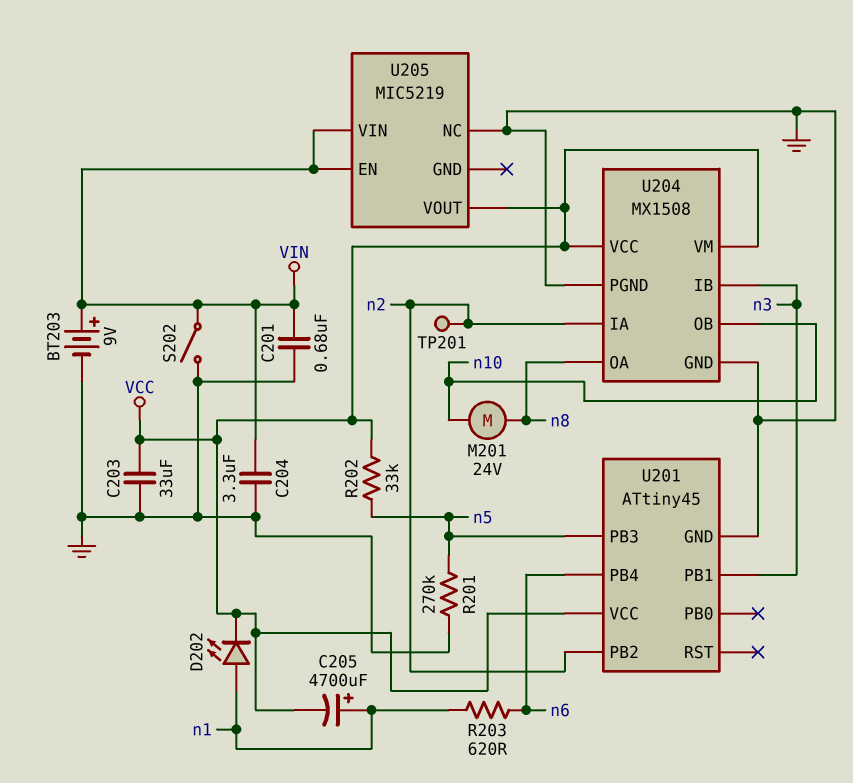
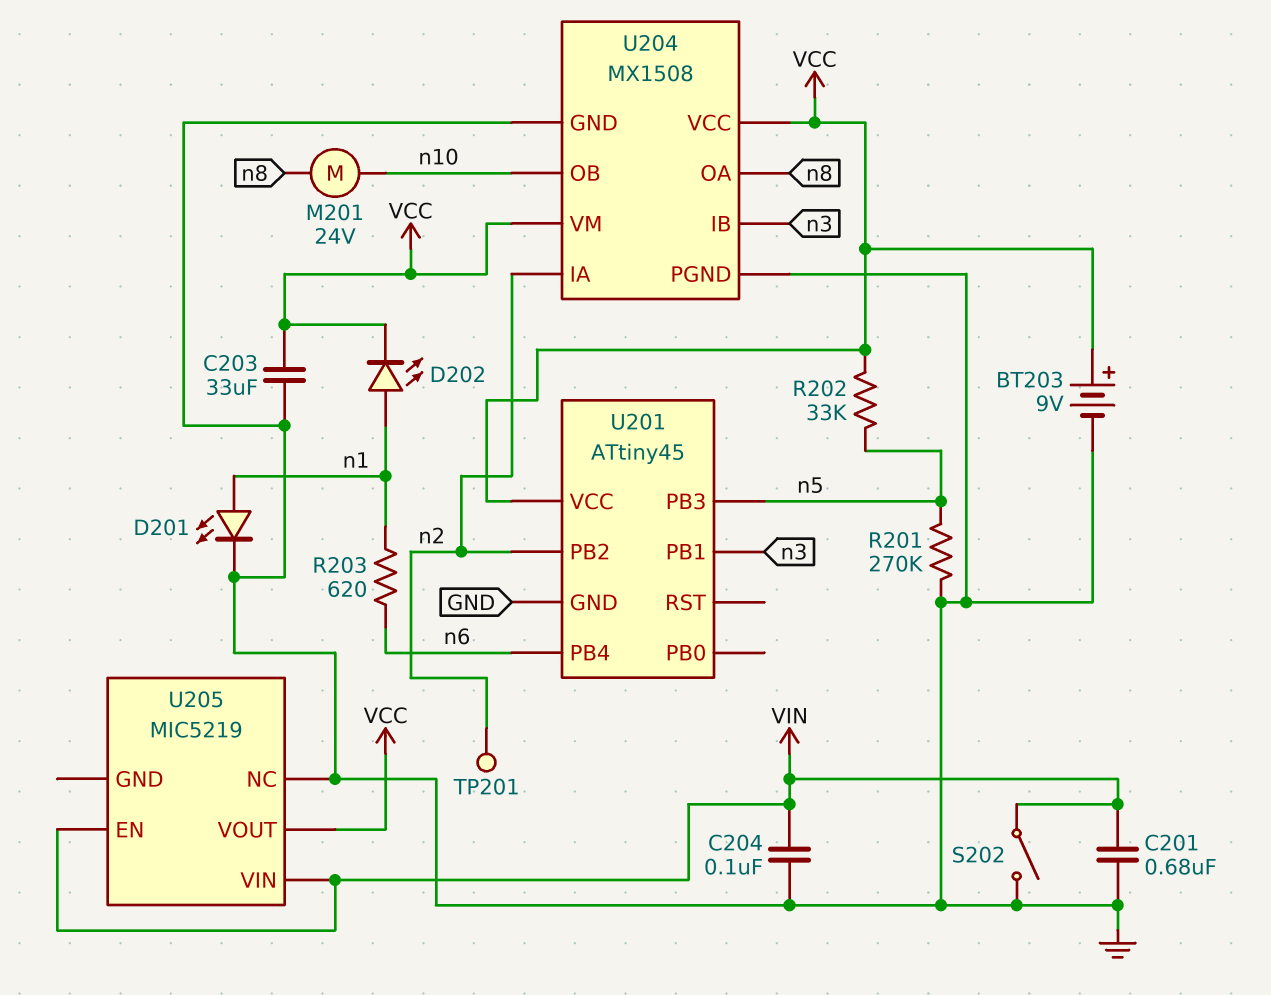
BT203: 9V (plus VIN, minus GND) -> 9V (plus VCC, minus GND)
C204: 3.3uF (GND, VIN) -> 100nF (GND, VIN)
C205: 4700uF (plus n1, minus VCC) -> none
D201: none -> LED (A n1, K GND)

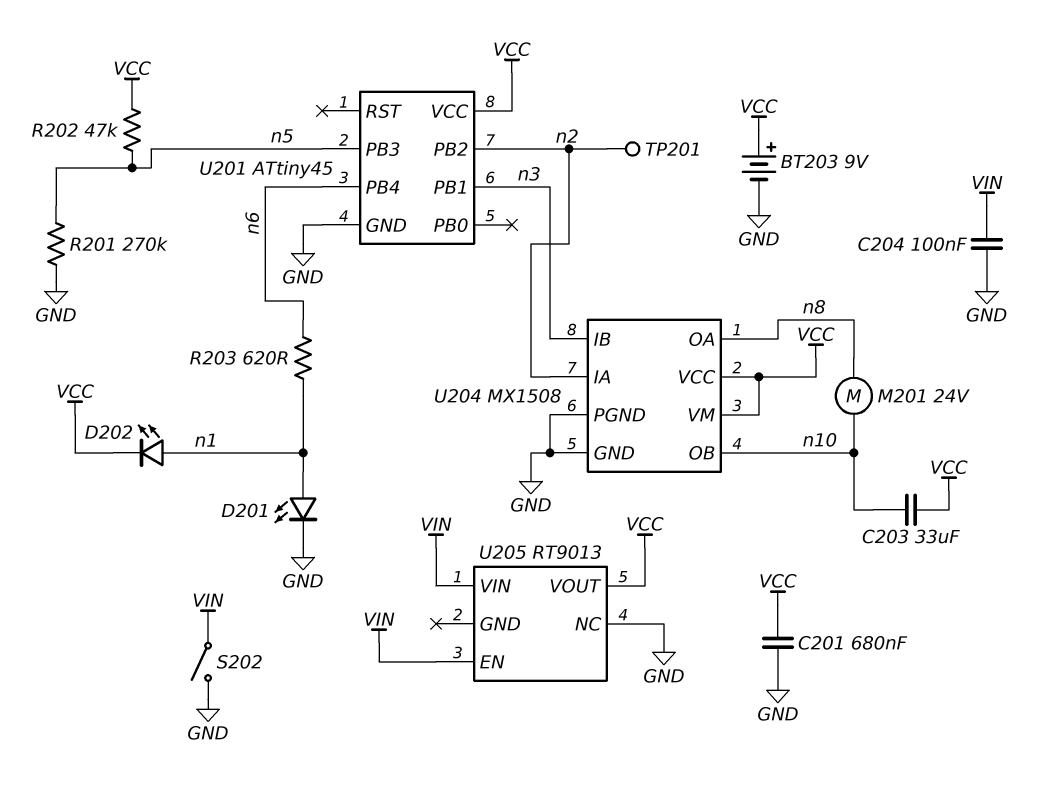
C201: 680nF (GND, VIN) -> 680nF (GND, VCC)
C203: 33uF (GND, VCC) -> 33uF (VCC, n10)
R202: 33k (VCC, n5) -> 47k (VCC, n5)
U205: MIC5219 -> RT9013

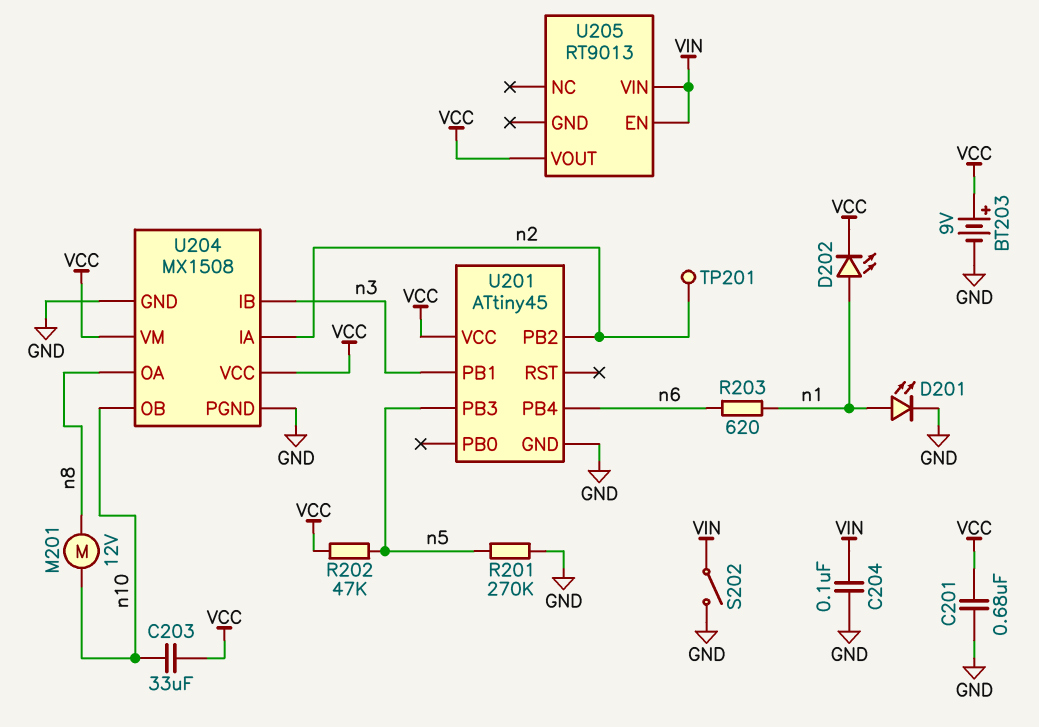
M201: motor 24V (n8, n10) -> motor 12V (n8, n10)
U205 pin NC: GND -> none

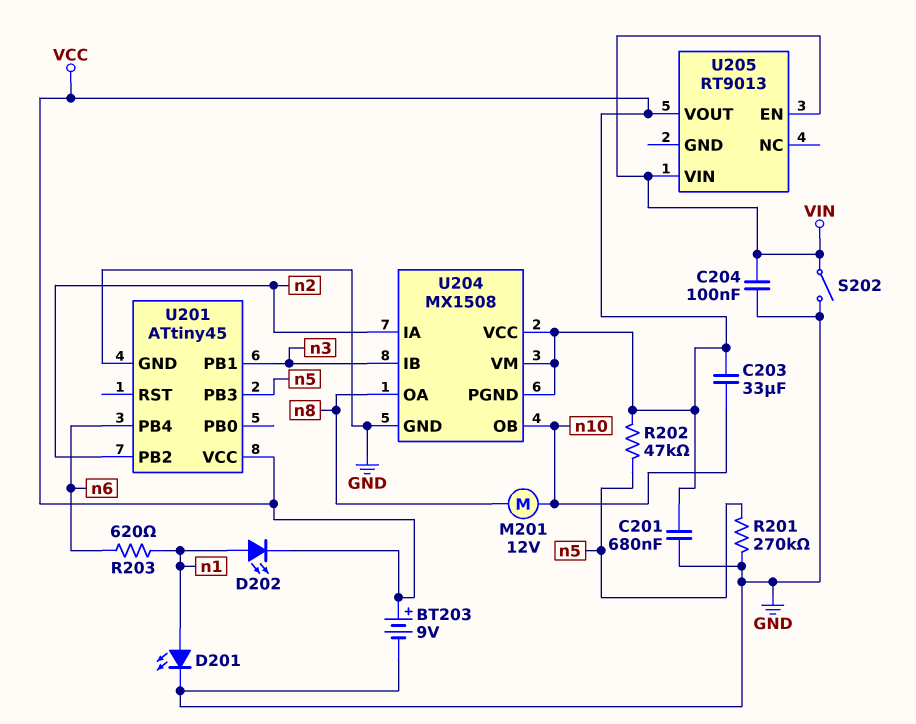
TP201: test point (n2) -> none
U204 pin PGND: GND -> VCC

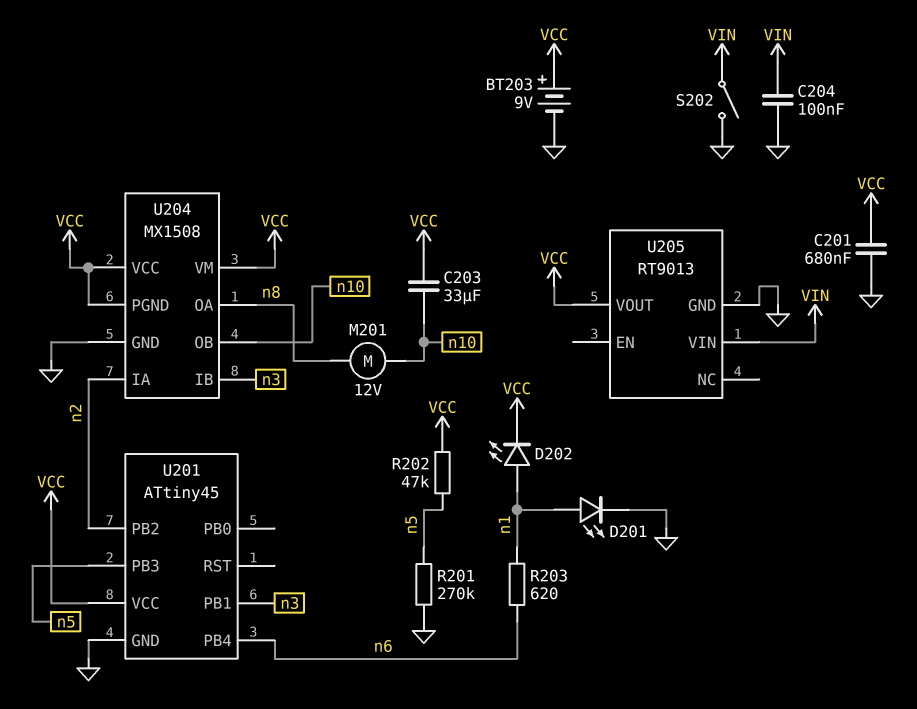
U205 pin EN: VIN -> none
U205 pin GND: none -> GND

